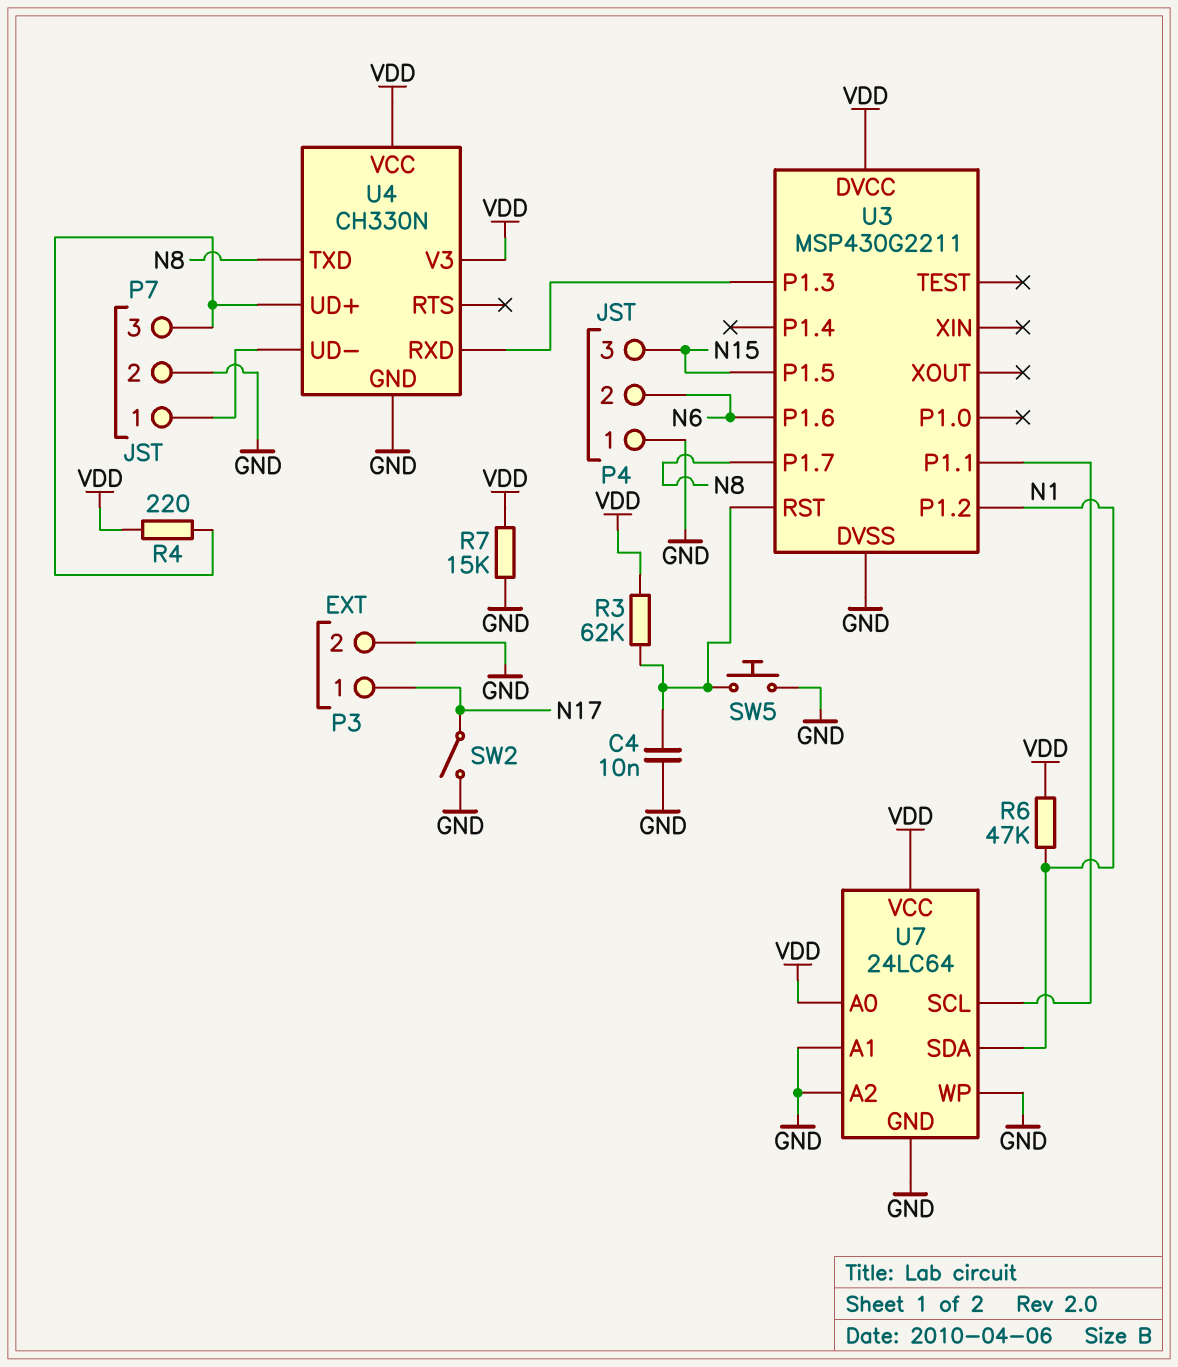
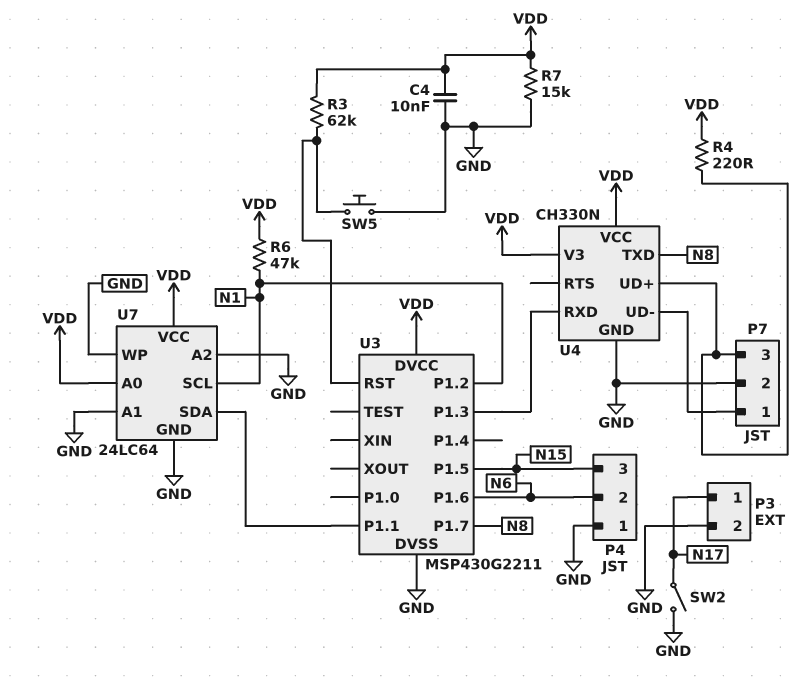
C4: 10nF (GND, U3/RST) -> 10nF (GND, VDD)
U7 pin SCL: U3/P1.1 -> N1
U7 pin SDA: N1 -> U3/P1.1

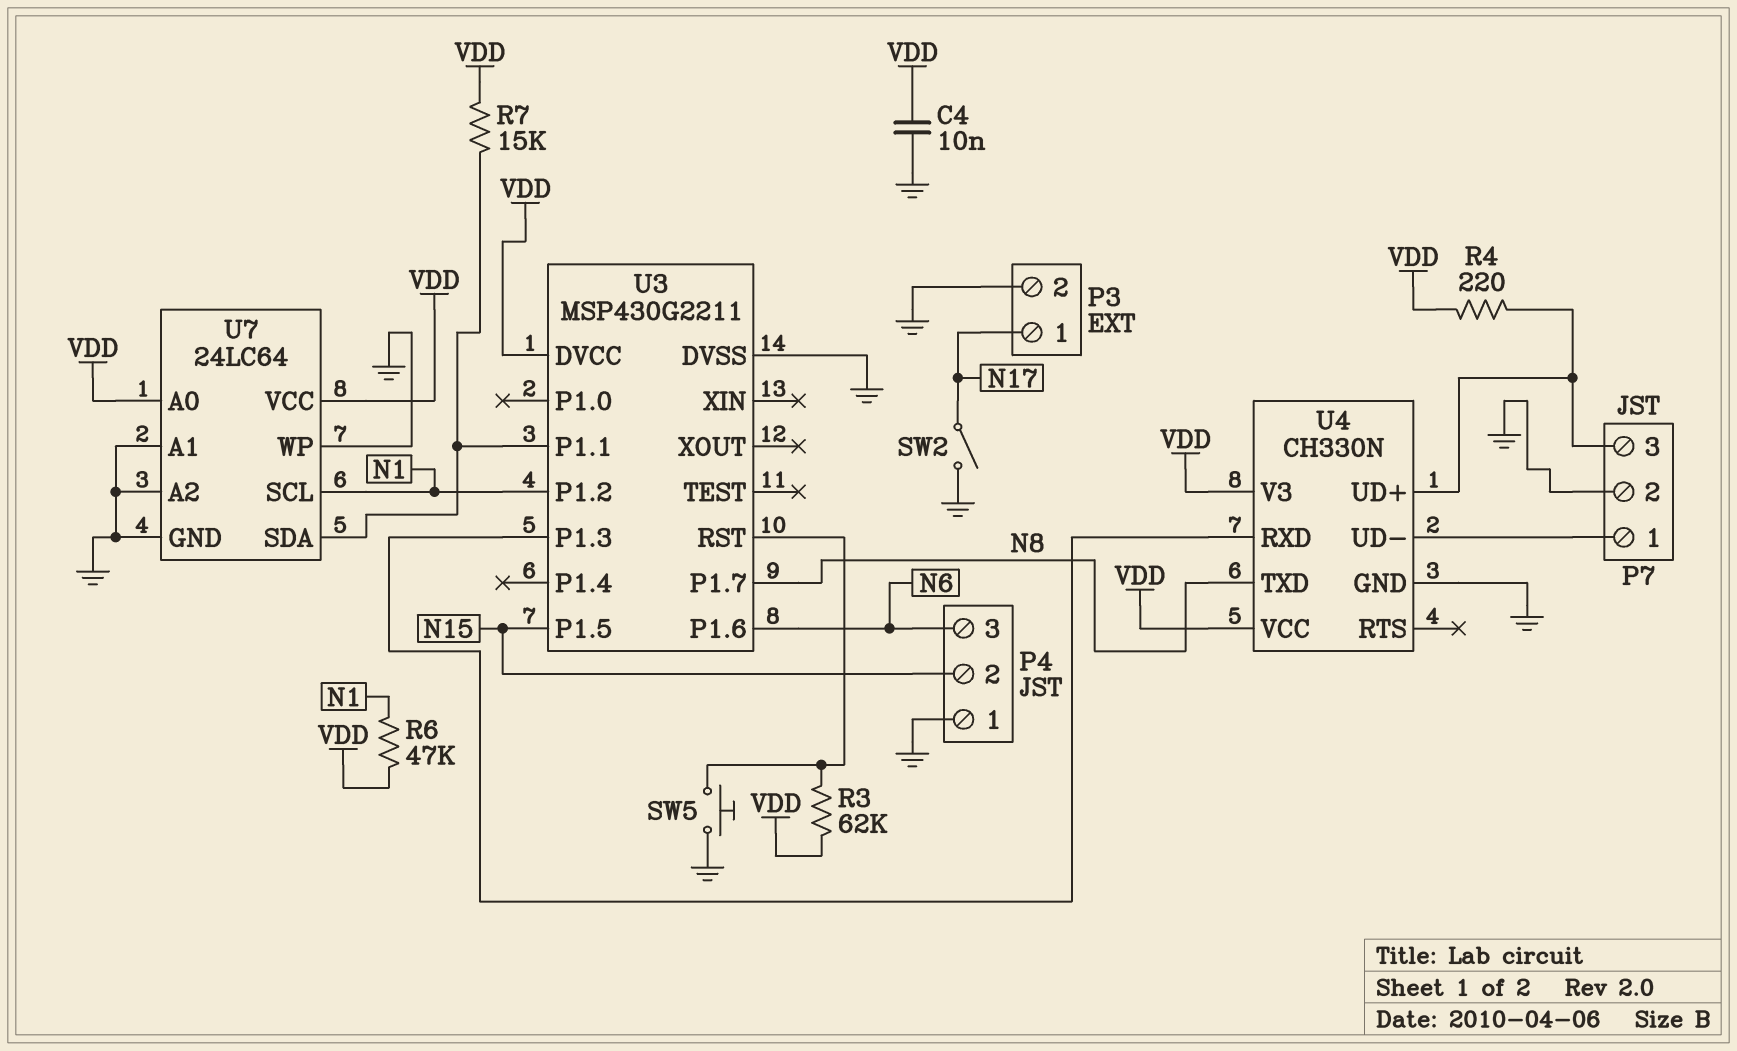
P4 pin 2: N6 -> N15
P4 pin 3: N15 -> N6
R7: 15k (GND, VDD) -> 15k (U3/P1.1, VDD)

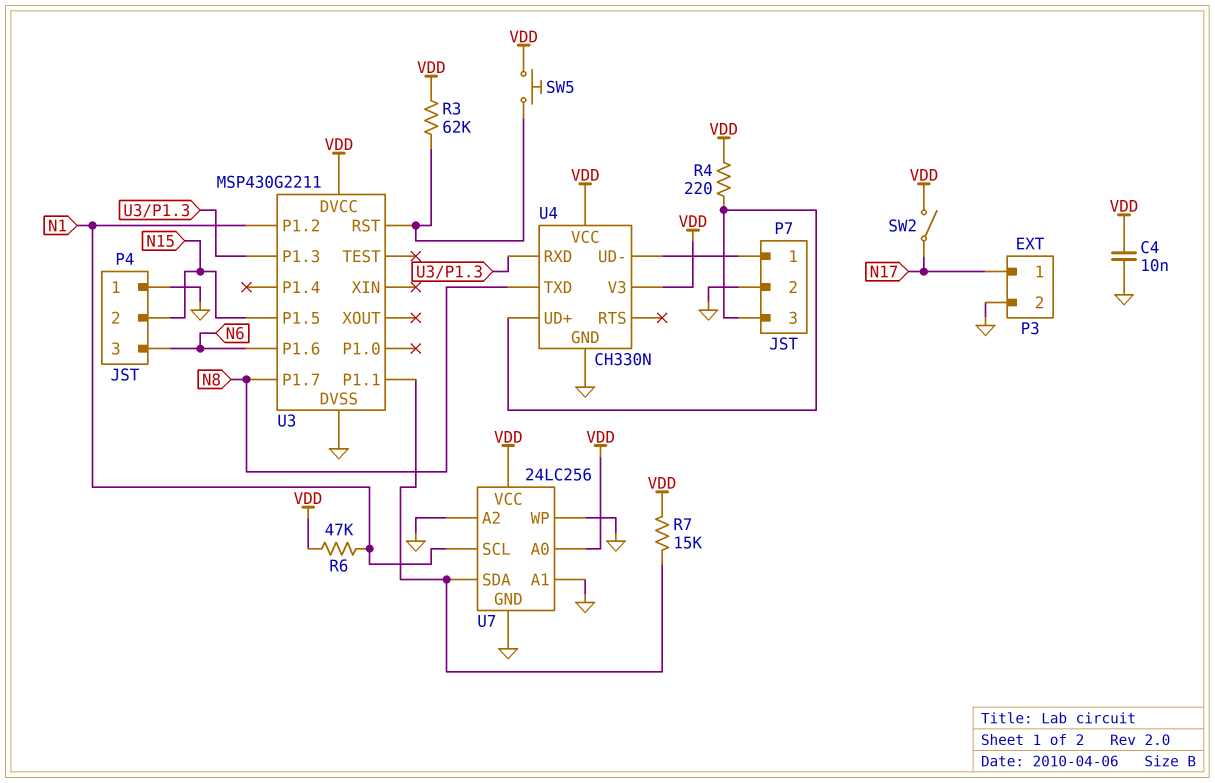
SW2: switch (GND, N17) -> switch (N17, VDD)
SW5: button (GND, U3/RST) -> button (U3/RST, VDD)
U7: 24LC64 -> 24LC256

